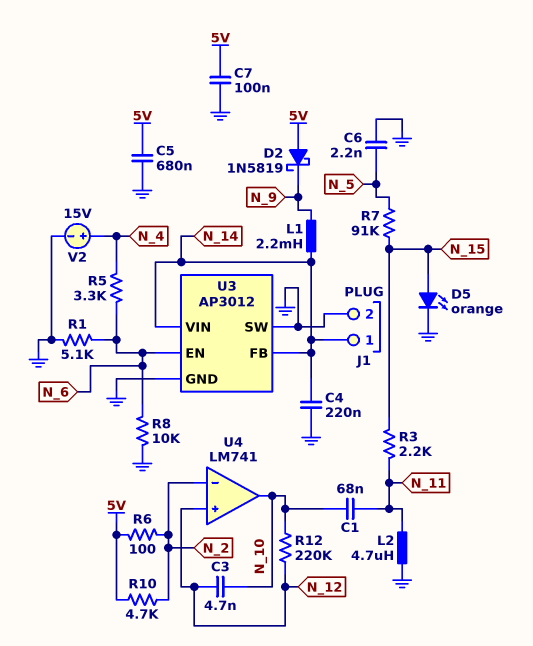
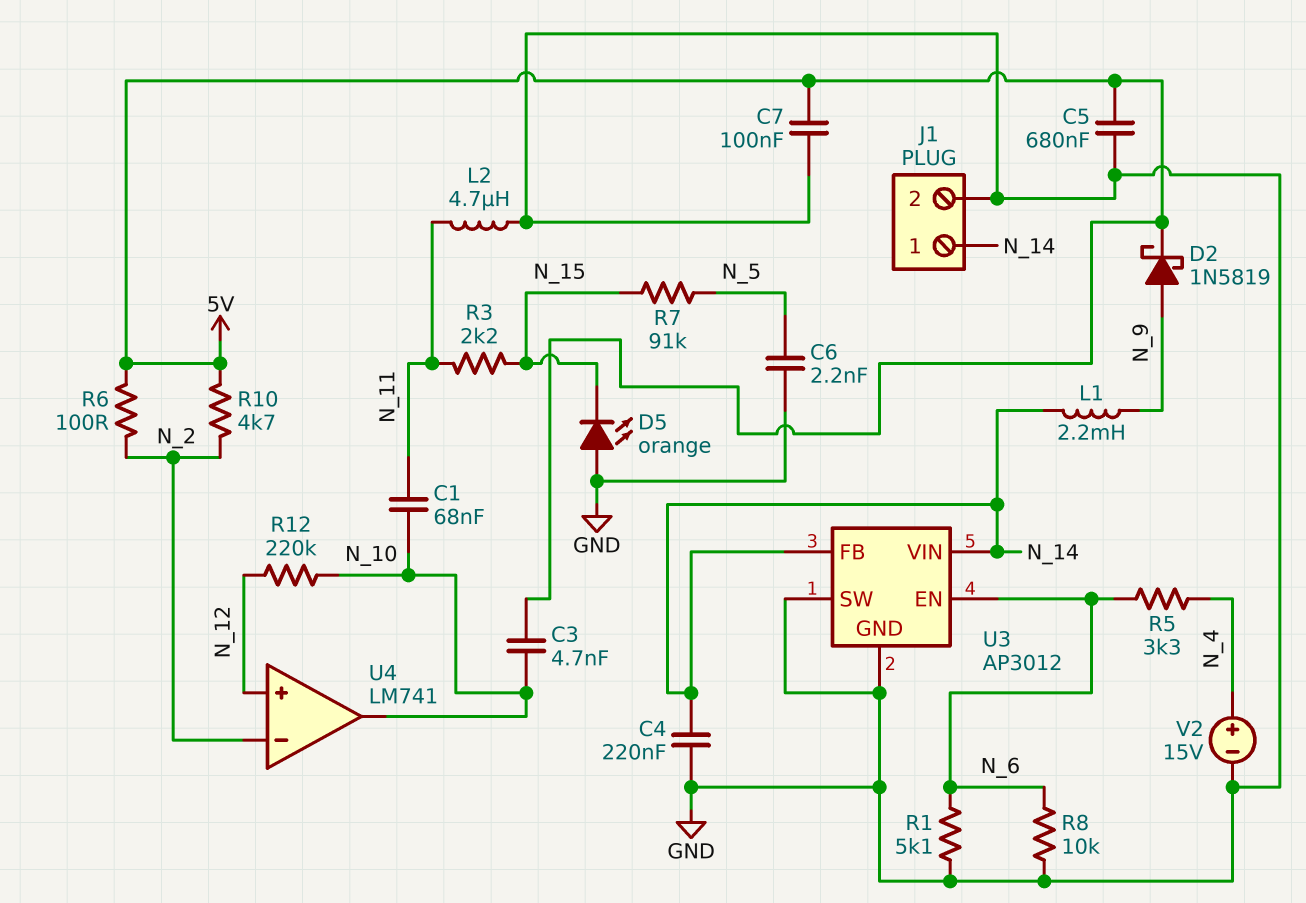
C3: 4.7nF (N_10, N_12) -> 4.7nF (5V, N_10)
D2: schottky 1N5819 (A 5V, K N_9) -> schottky 1N5819 (A N_9, K 5V)
D5: LED orange (A N_15, K GND) -> LED orange (A GND, K N_15)

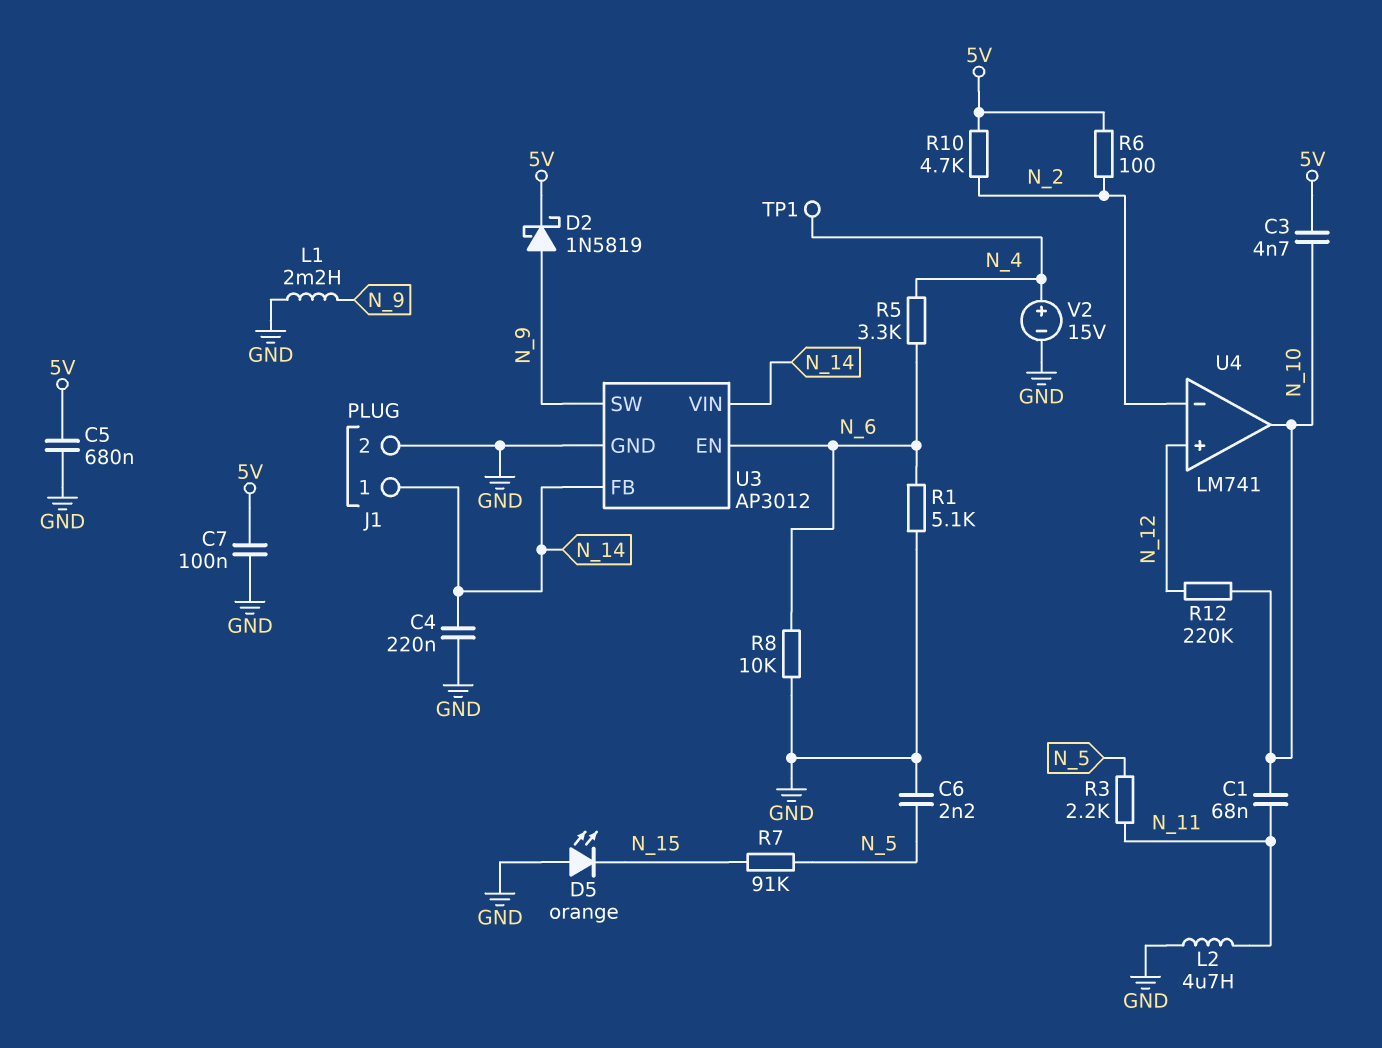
L1: 2.2mH (N_9, N_14) -> 2.2mH (GND, N_9)
R3: 2.2k (N_11, N_15) -> 2.2k (N_5, N_11)
TP1: none -> test point (N_4)
U3 pin SW: GND -> N_9

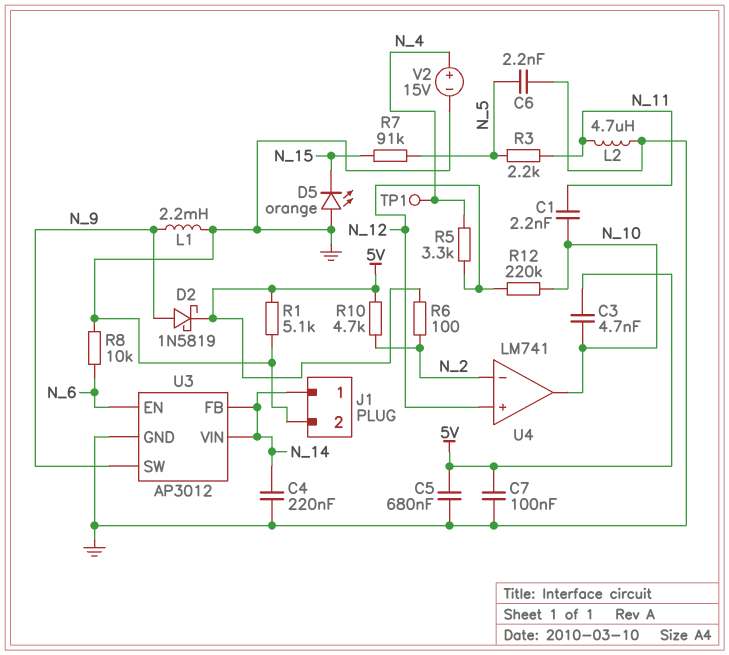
C1: 68nF (N_10, N_11) -> 2.2nF (N_10, N_11)
R1: 5.1k (GND, N_6) -> 5.1k (5V, GND)
R5: 3.3k (N_4, N_6) -> 3.3k (N_4, N_12)

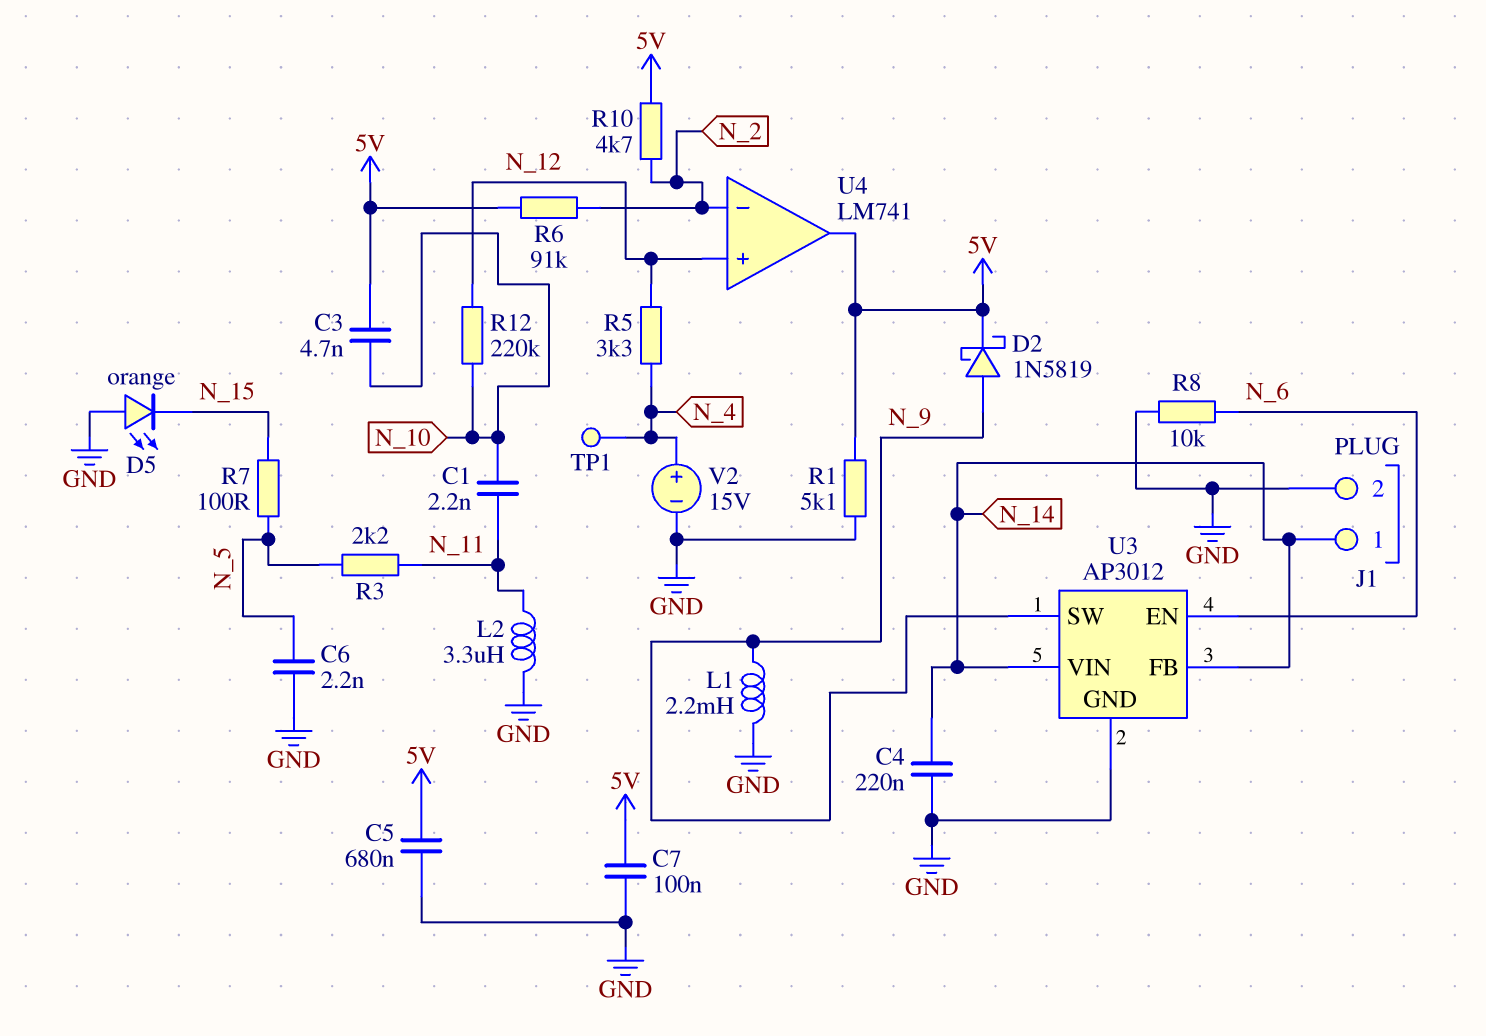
L2: 4.7uH (GND, N_11) -> 3.3uH (GND, N_11)
R6: 100 (5V, N_2) -> 91k (5V, N_2)
R7: 91k (N_5, N_15) -> 100 (N_5, N_15)
U4 pin out: N_10 -> 5V

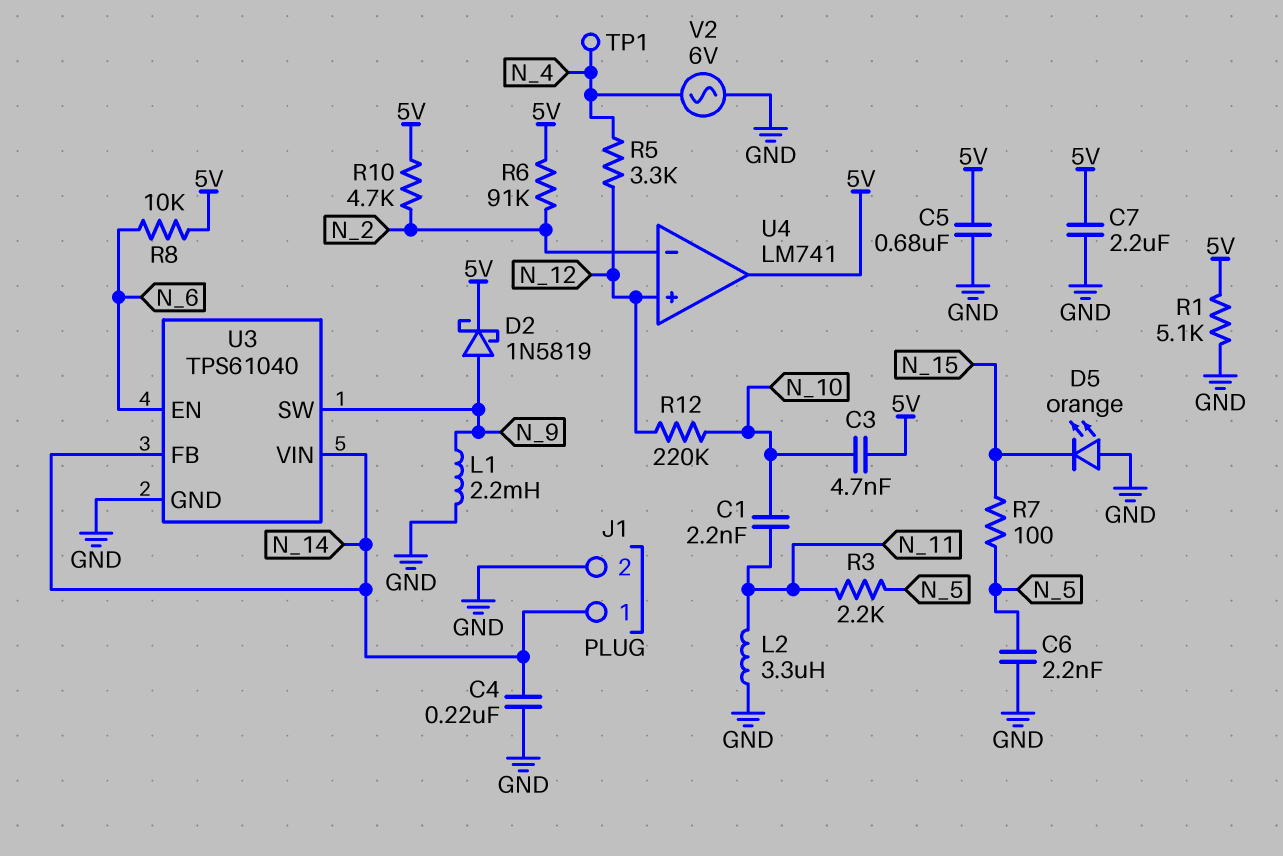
C7: 100nF (5V, GND) -> 2.2uF (5V, GND)
R8: 10k (GND, N_6) -> 10k (5V, N_6)
U3: AP3012 -> TPS61040
V2: 15V (plus N_4, minus GND) -> AC 6V (GND, N_4)

